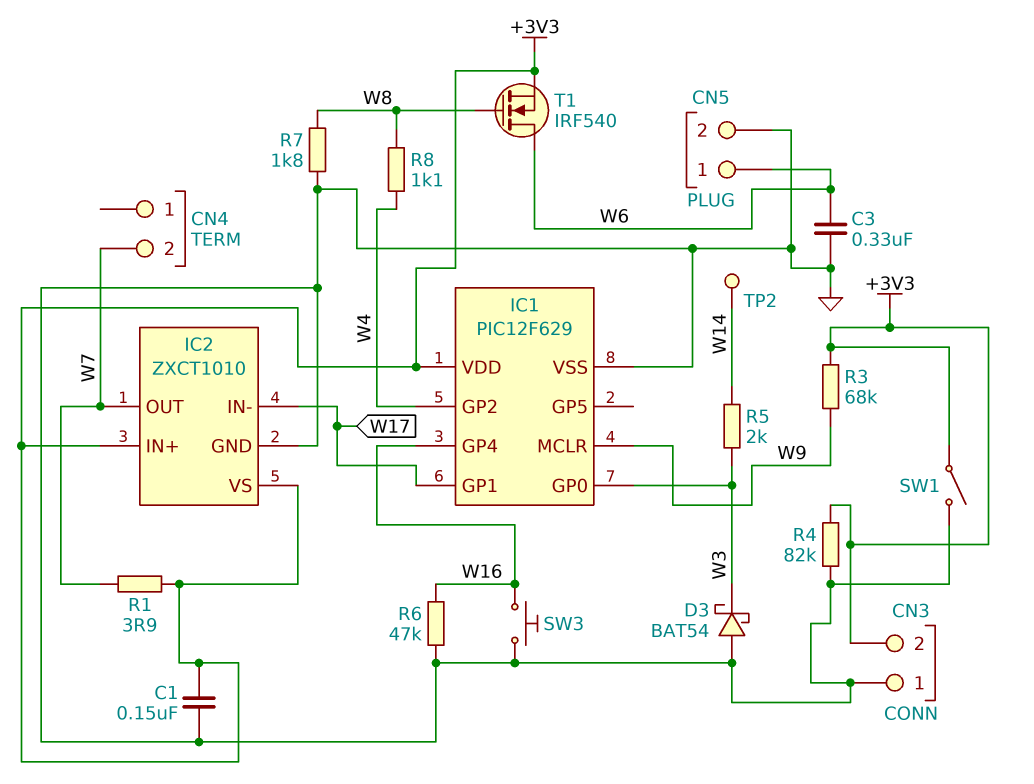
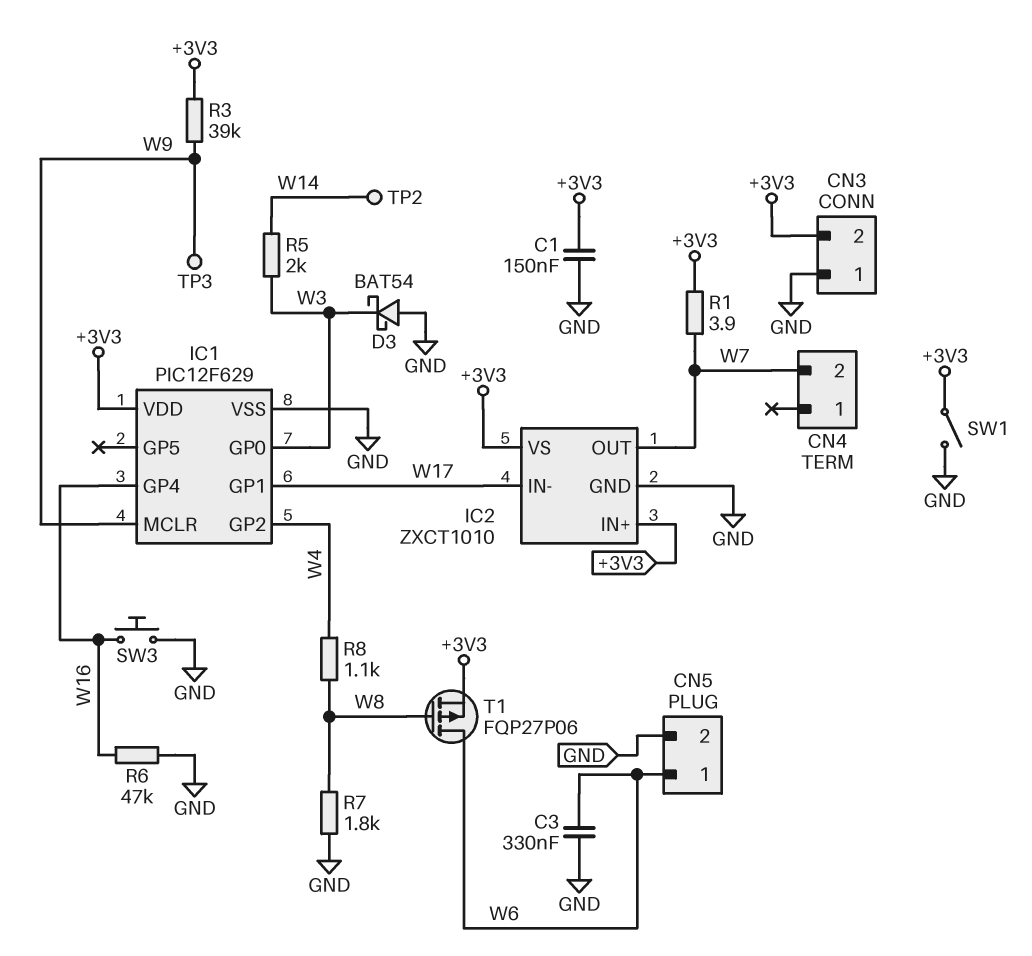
R3: 68k (+3V3, W9) -> 39k (+3V3, W9)
R4: 82k (+3V3, GND) -> none
T1: NMOS IRF540 (G W8, D W6, S +3V3) -> PMOS FQP27P06 (G W8, D W6, S +3V3)
TP3: none -> test point (W9)

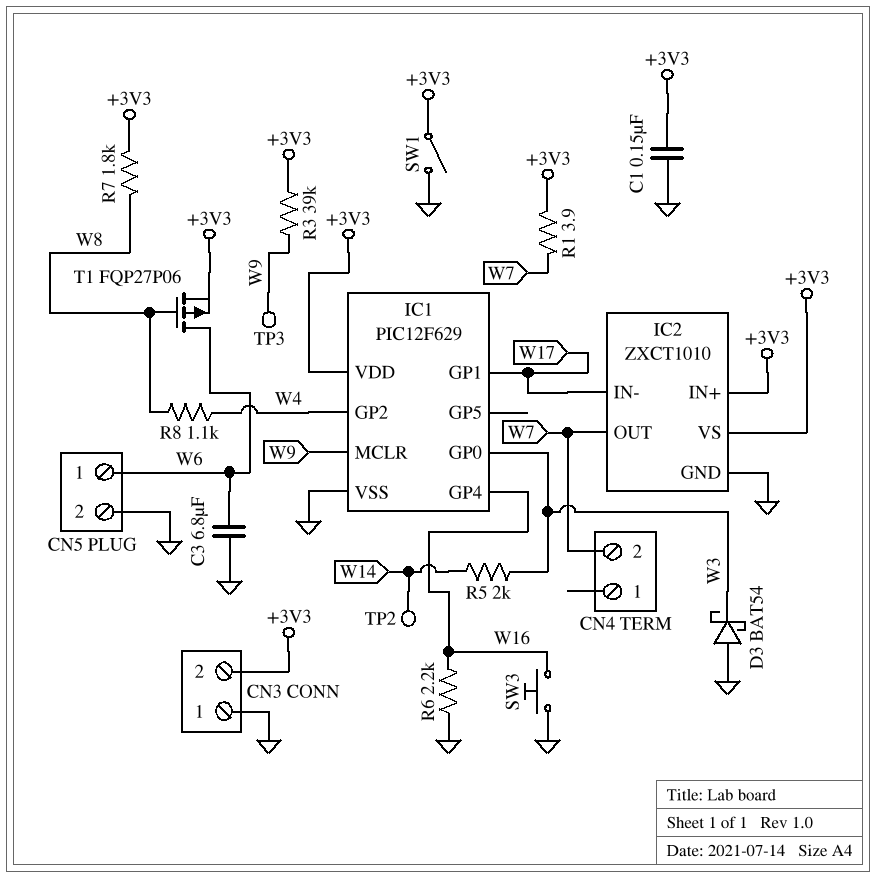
C3: 330nF (GND, W6) -> 6.8uF (GND, W6)
R6: 47k (GND, W16) -> 2.2k (GND, W16)
R7: 1.8k (GND, W8) -> 1.8k (+3V3, W8)

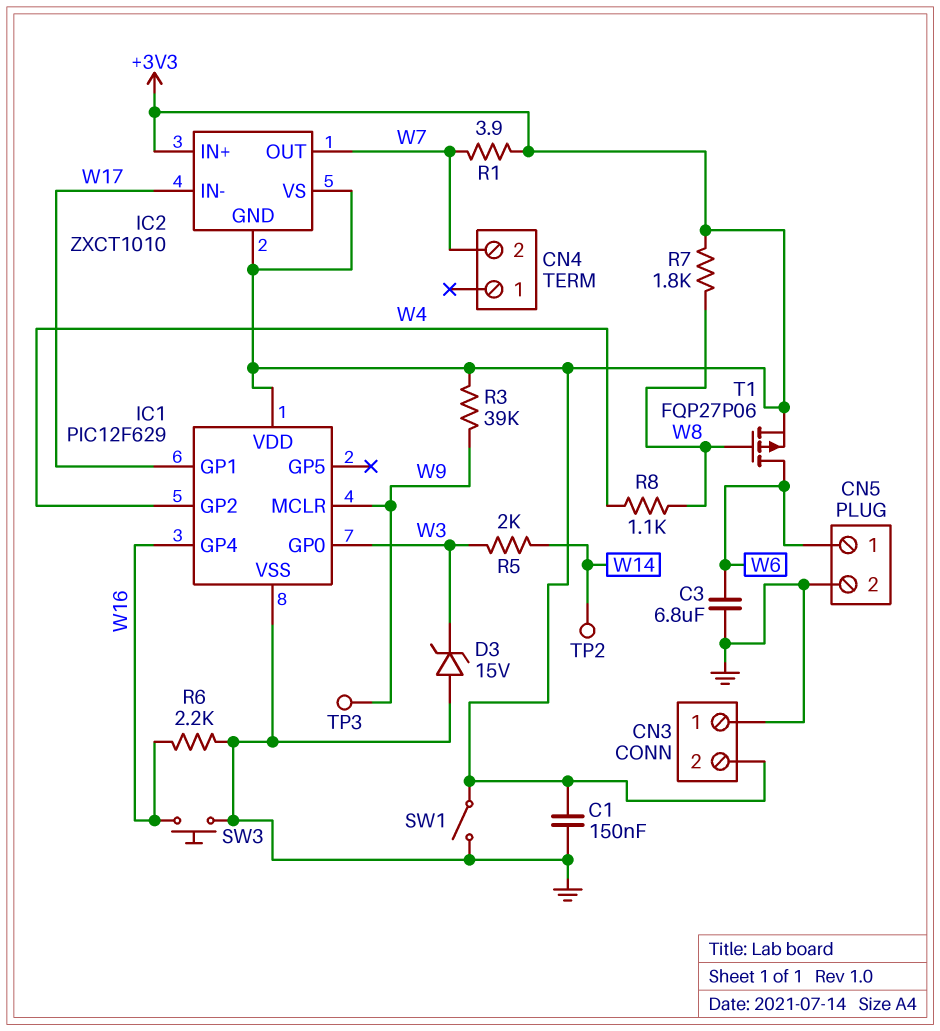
D3: schottky BAT54 (A GND, K W3) -> zener 15V (A GND, K W3)
IC2 pin GND: GND -> +3V3

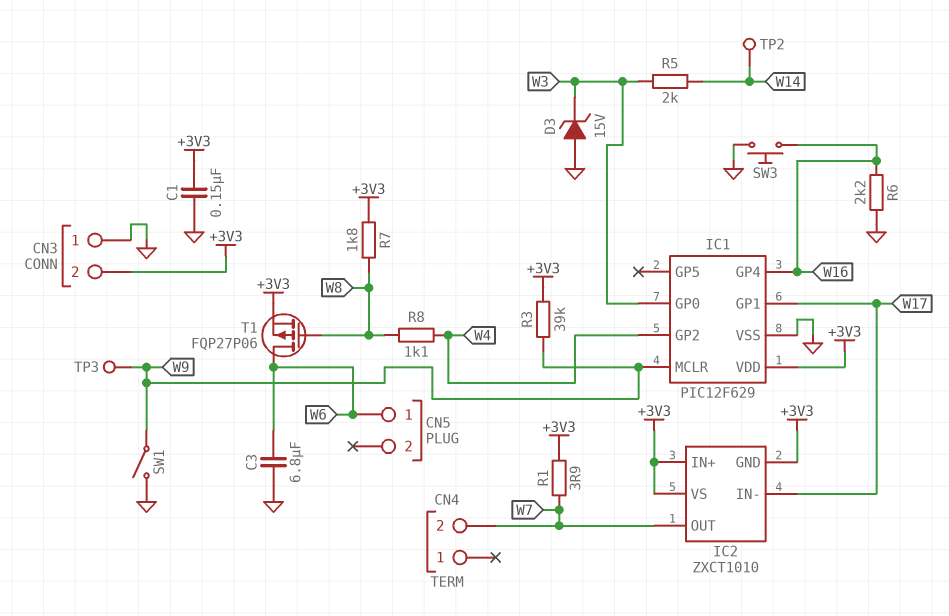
CN5 pin 2: GND -> none
SW1: switch (+3V3, GND) -> switch (GND, W9)

